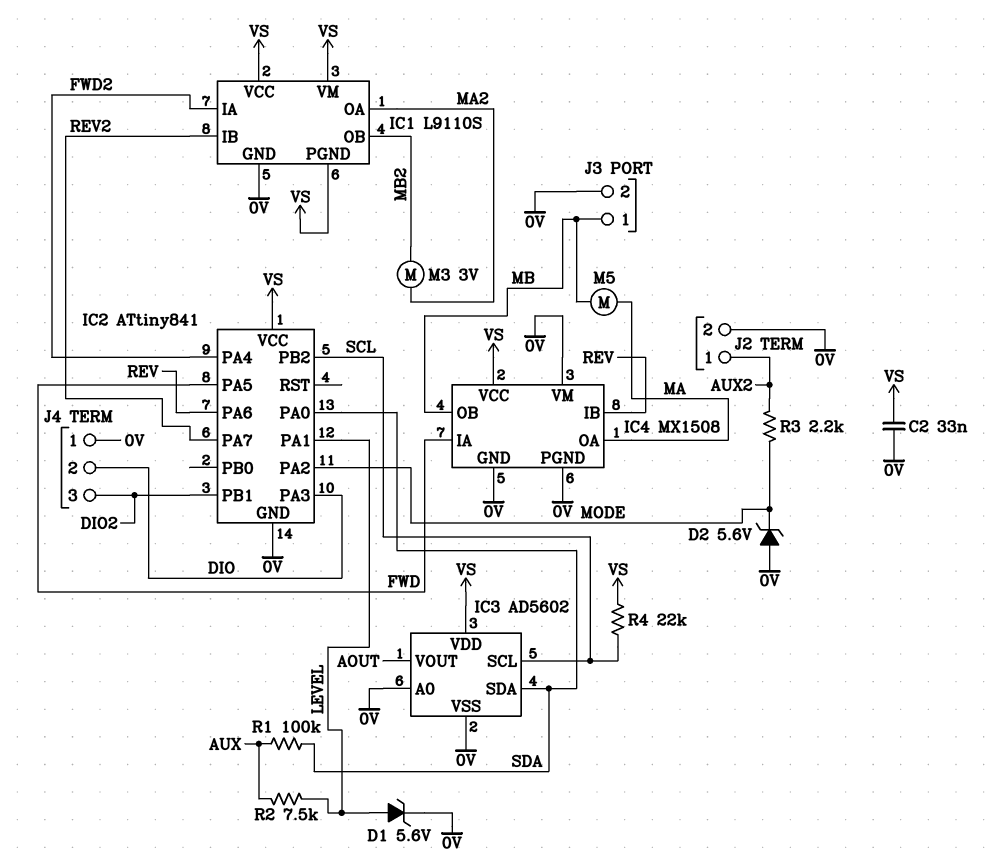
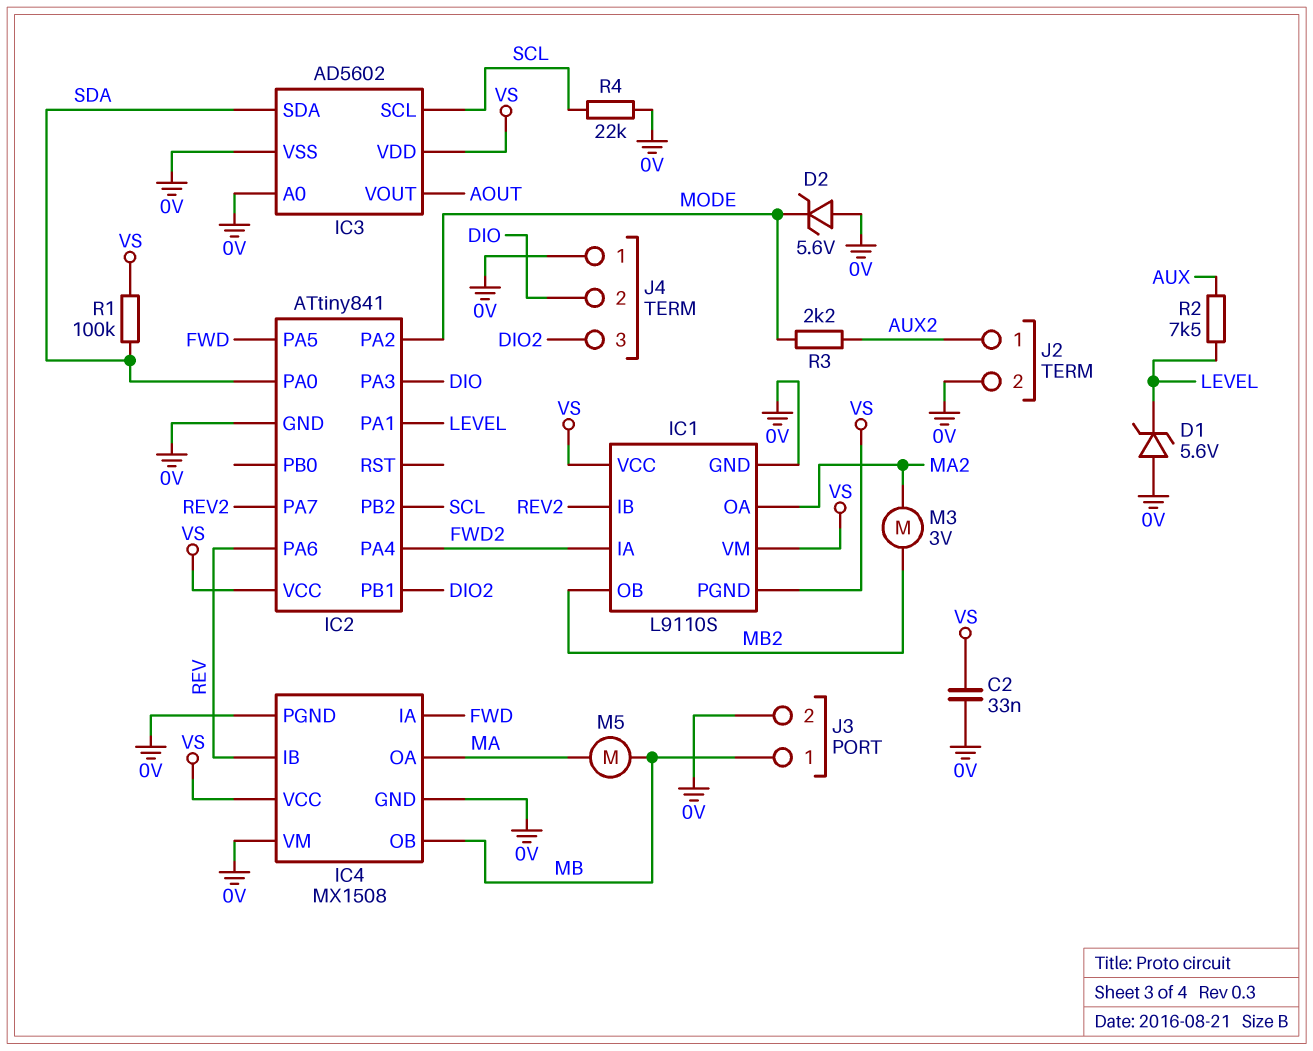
D1: zener 5.6V (A LEVEL, K 0V) -> zener 5.6V (A 0V, K LEVEL)
R1: 100k (AUX, SDA) -> 100k (SDA, VS)
R4: 22k (SCL, VS) -> 22k (0V, SCL)

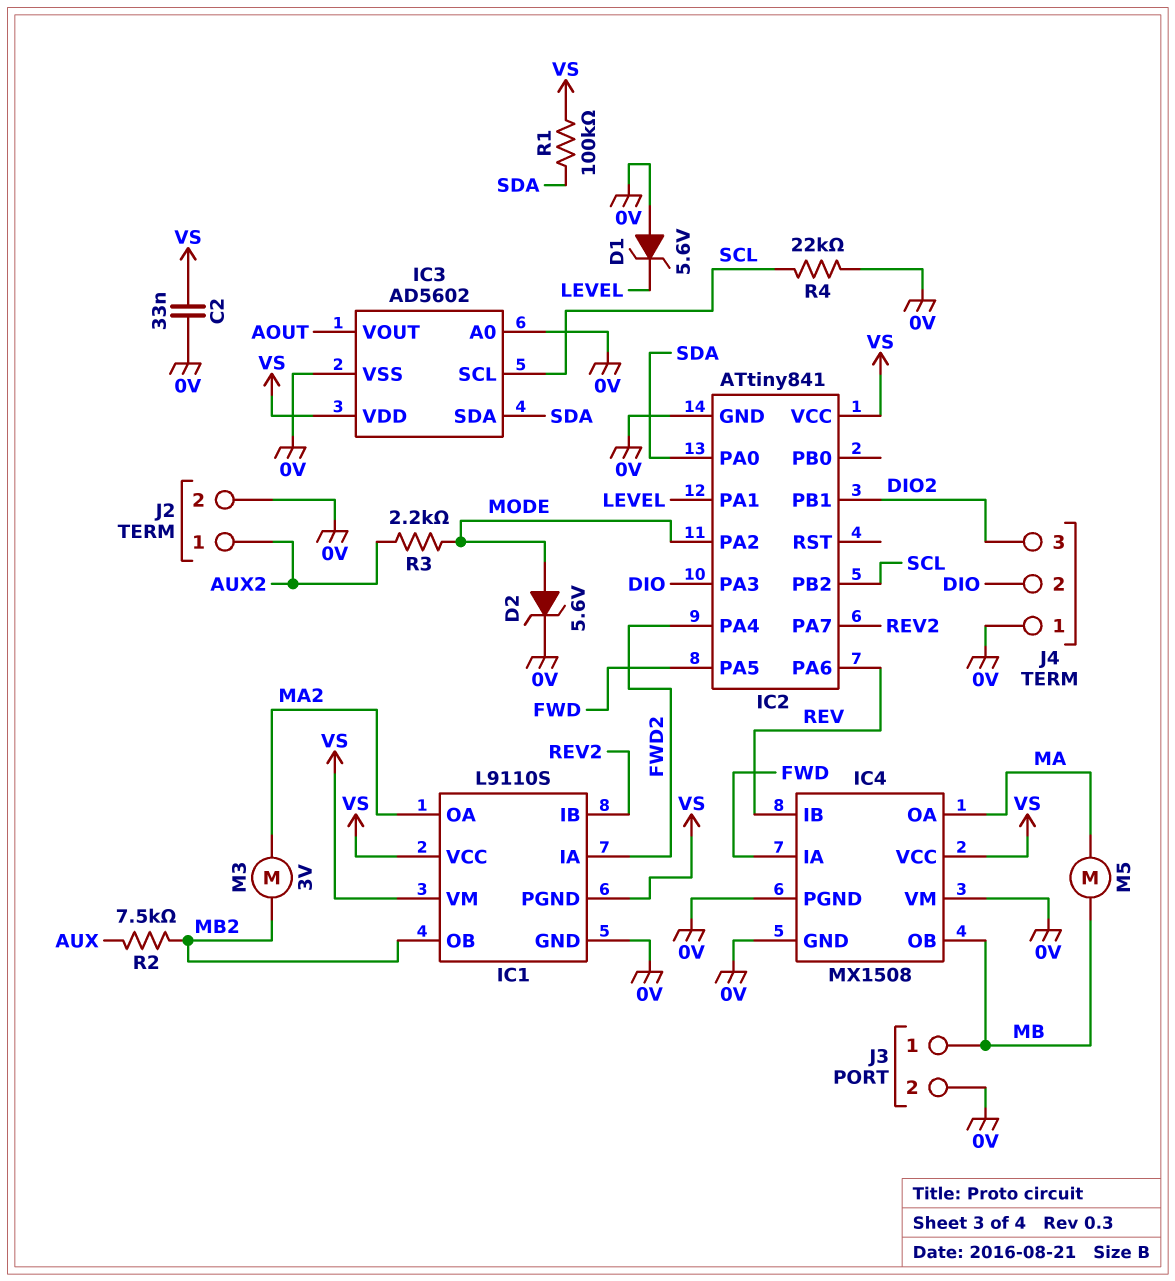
D2: zener 5.6V (A 0V, K MODE) -> zener 5.6V (A MODE, K 0V)
R2: 7.5k (AUX, LEVEL) -> 7.5k (AUX, MB2)

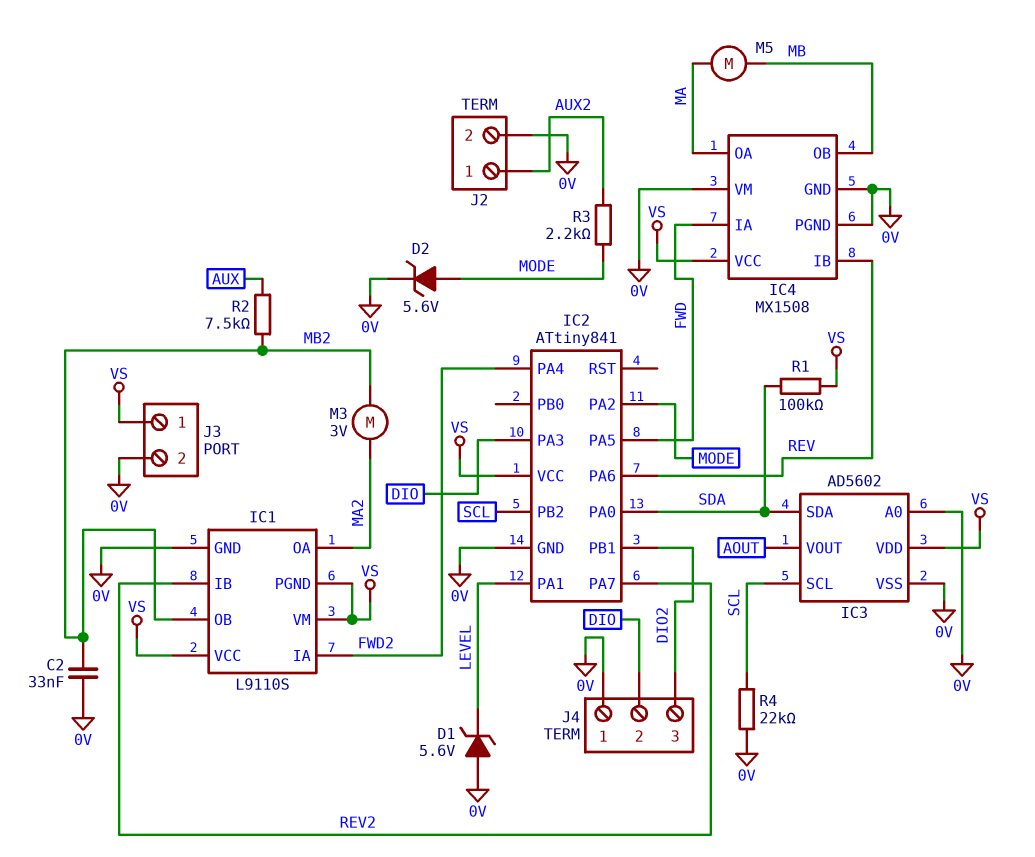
C2: 33nF (0V, VS) -> 33nF (0V, MB2)
J3 pin 1: MB -> VS

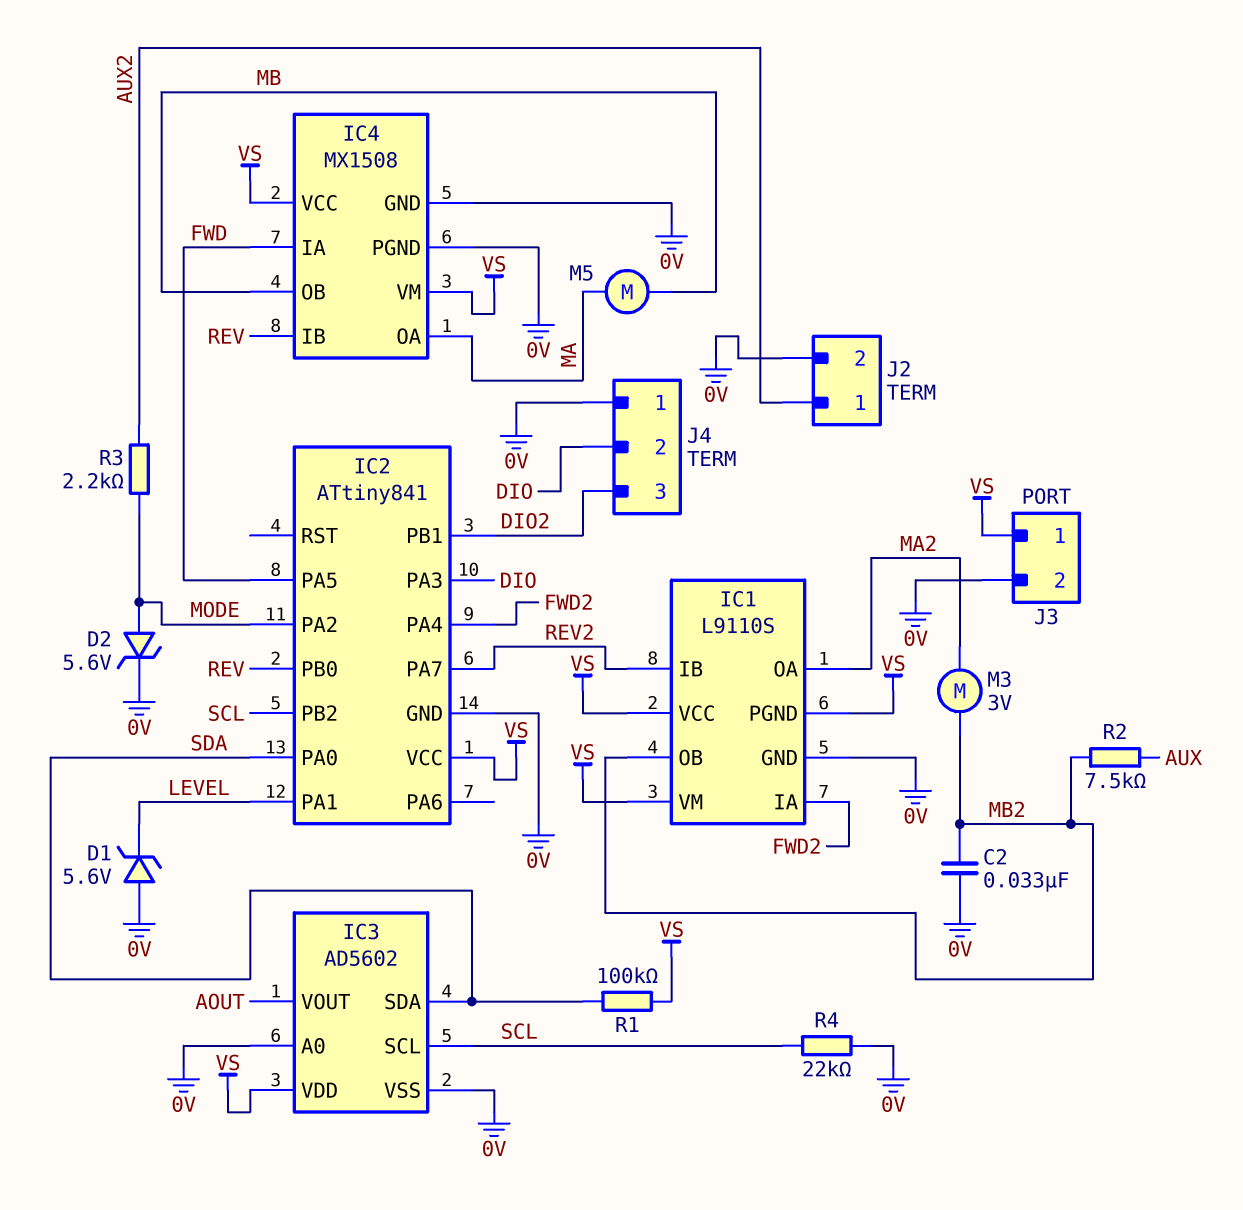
IC2 pin PA6: REV -> none
IC2 pin PB0: none -> REV
IC4 pin VM: 0V -> VS

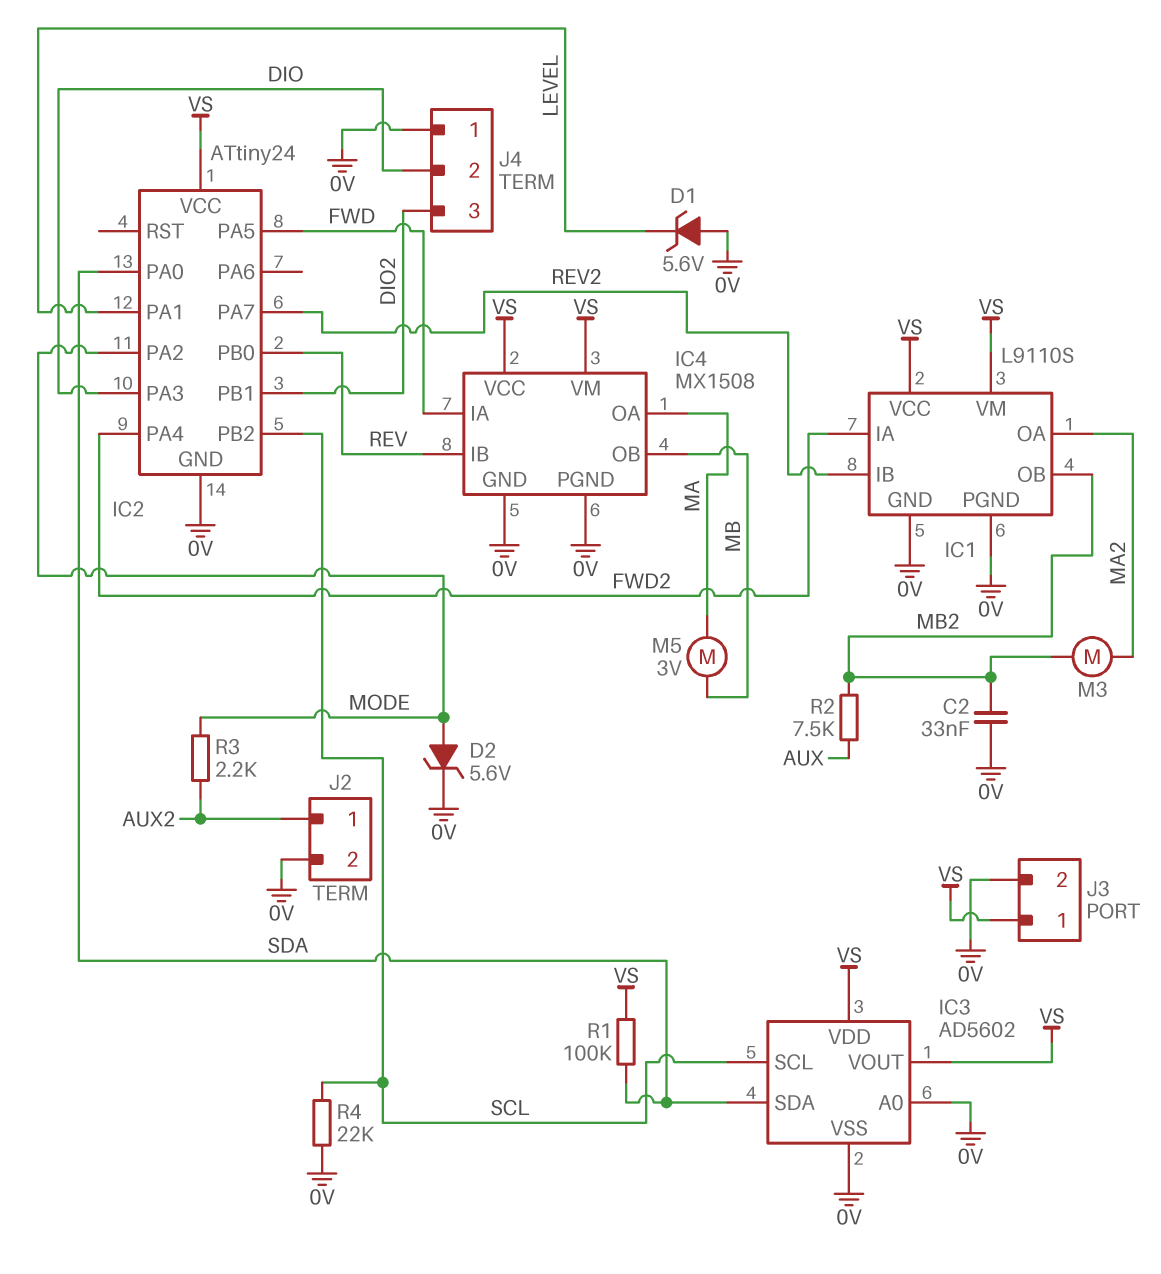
IC1 pin PGND: VS -> 0V
IC2: ATtiny841 -> ATtiny24
IC3 pin VOUT: AOUT -> VS
M3: motor 3V (MA2, MB2) -> motor (MA2, MB2)
M5: motor (MA, MB) -> motor 3V (MA, MB)

